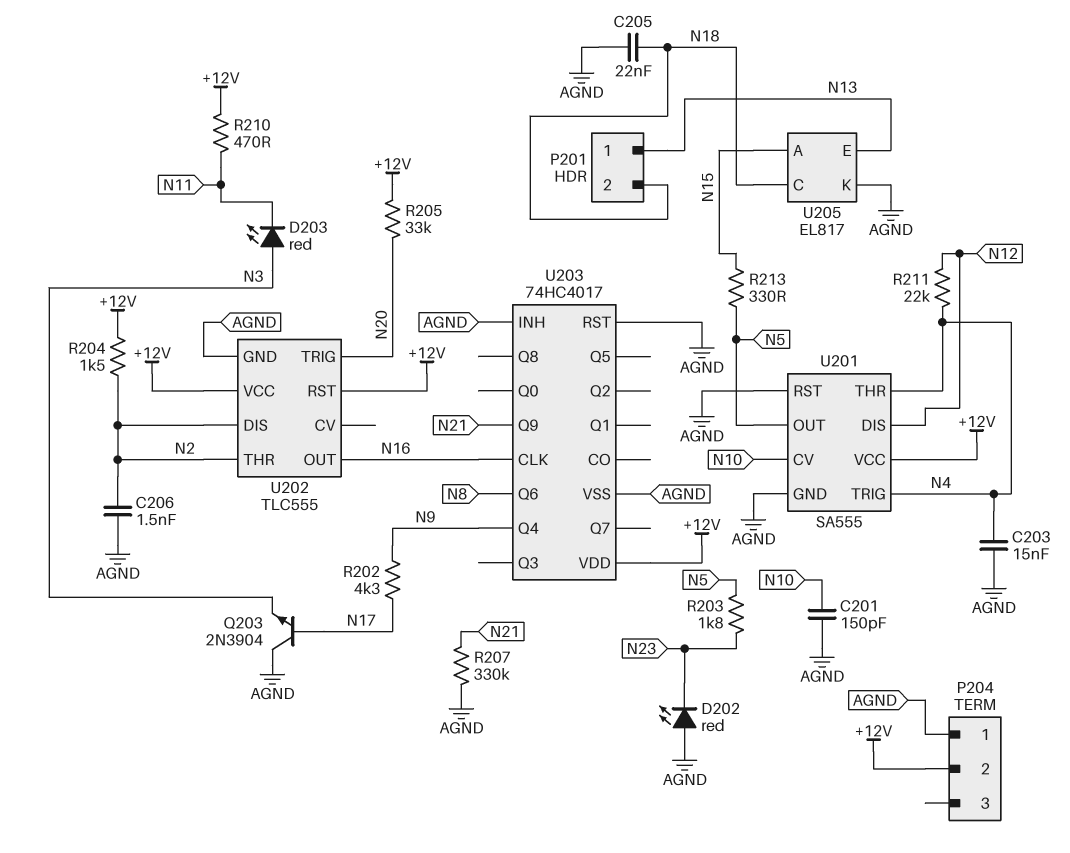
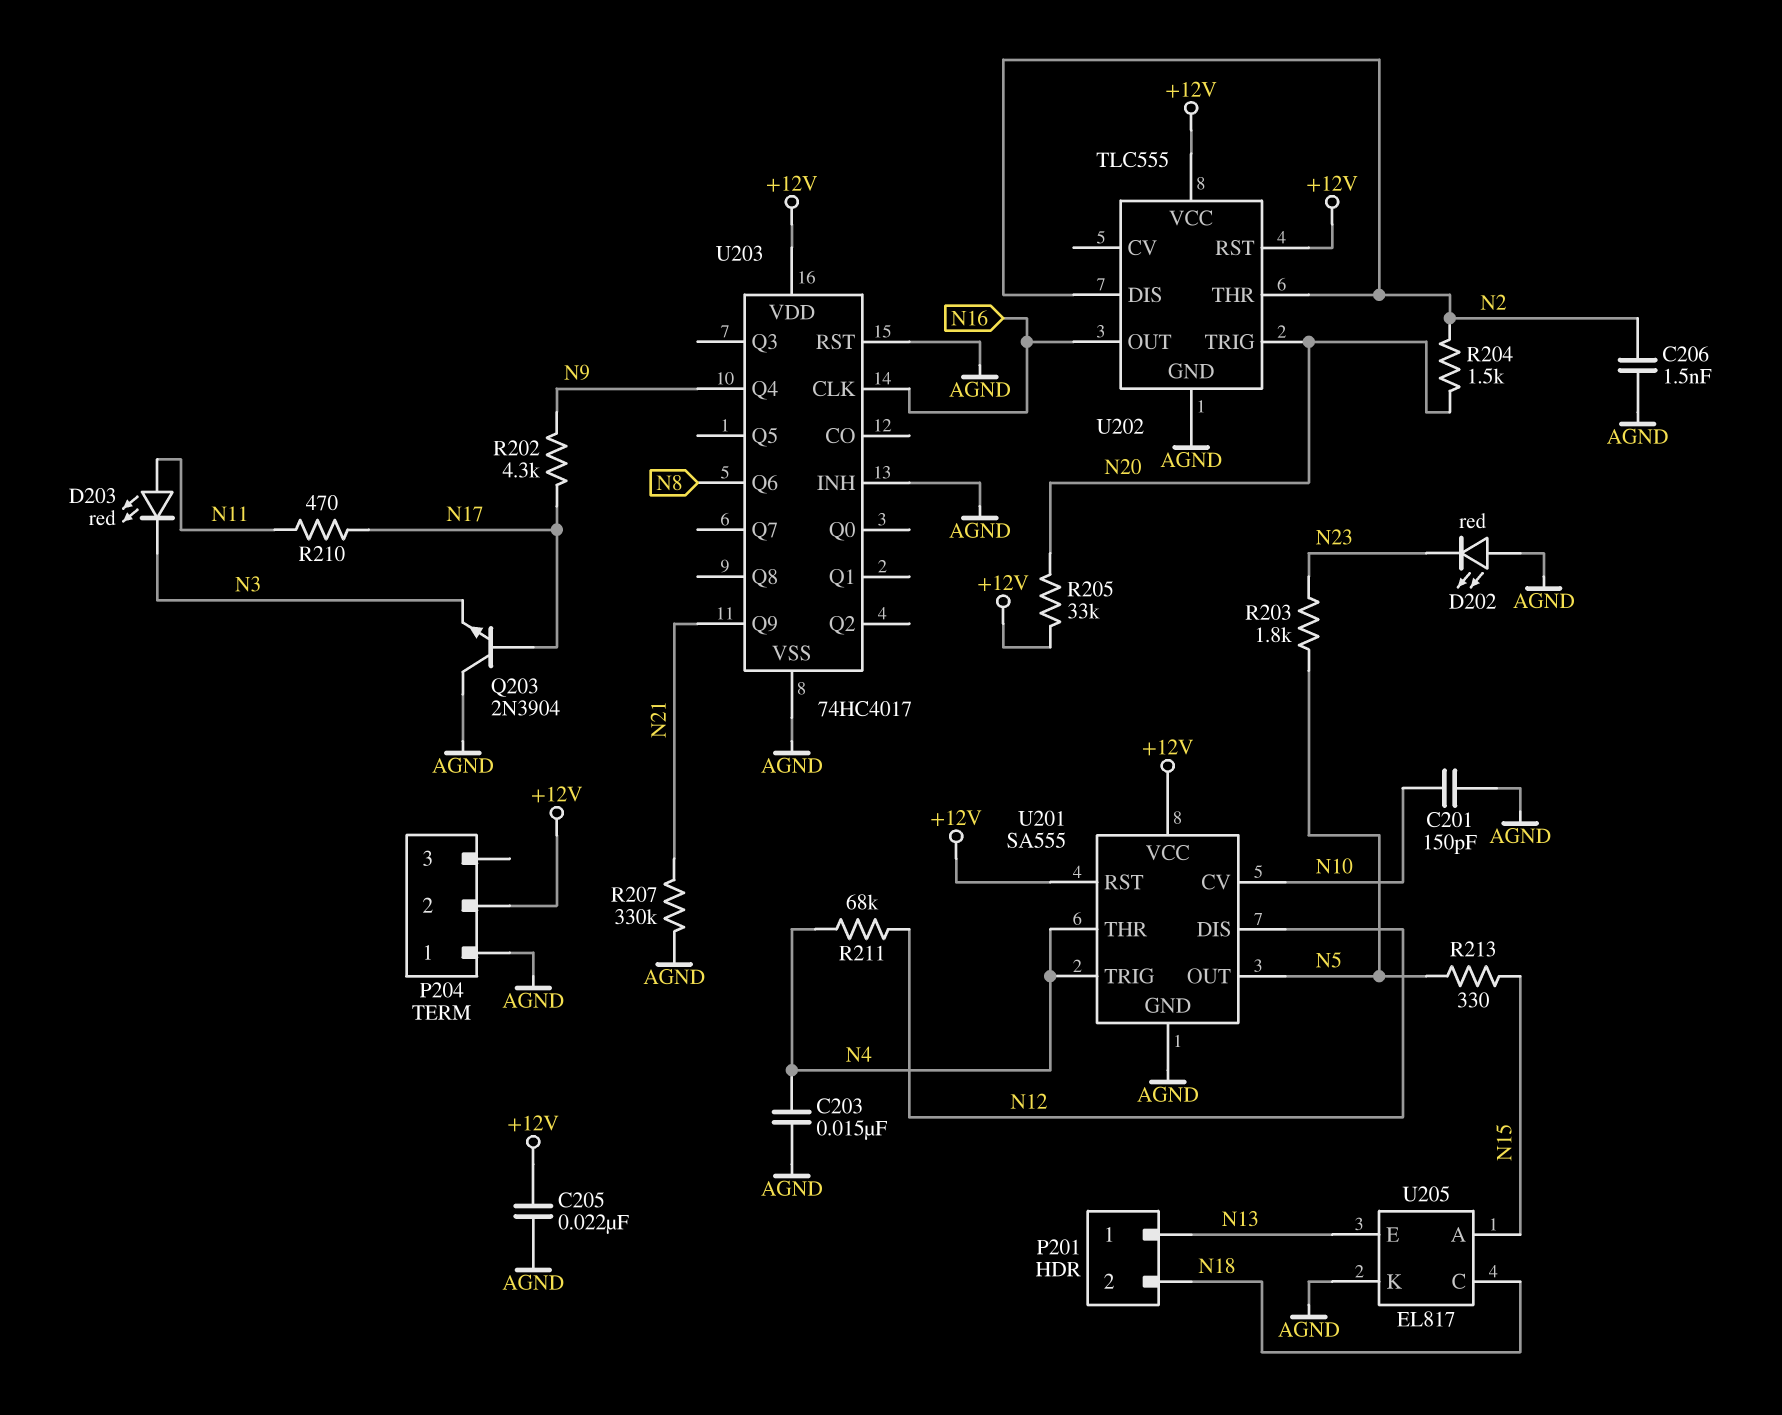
C205: 22nF (AGND, N18) -> 22nF (+12V, AGND)
D203: LED red (A N3, K N11) -> LED red (A N11, K N3)
R204: 1.5k (+12V, N2) -> 1.5k (N2, N20)
R210: 470 (+12V, N11) -> 470 (N11, N17)
R211: 22k (N4, N12) -> 68k (N4, N12)
U201 pin RST: AGND -> +12V

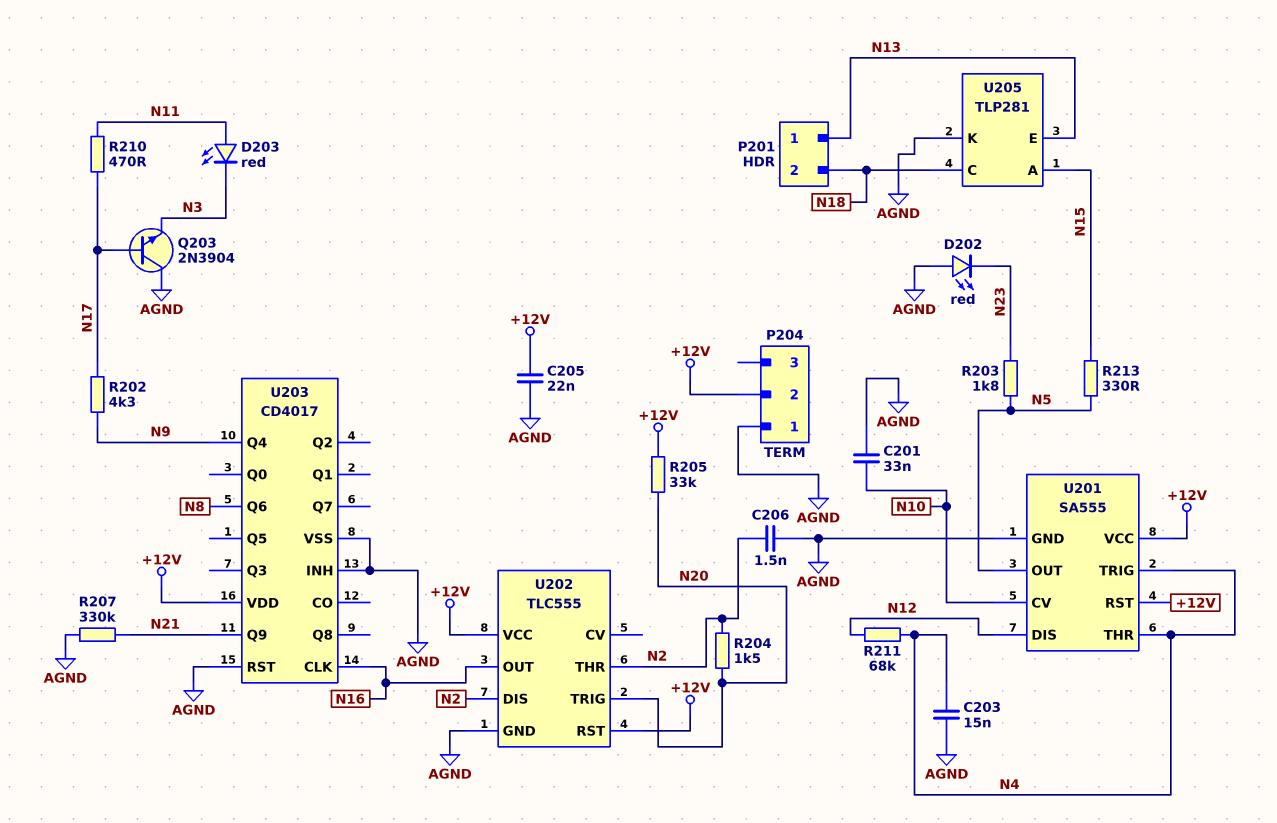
C201: 150pF (AGND, N10) -> 33nF (AGND, N10)
U203: 74HC4017 -> CD4017
U205: EL817 -> TLP281

